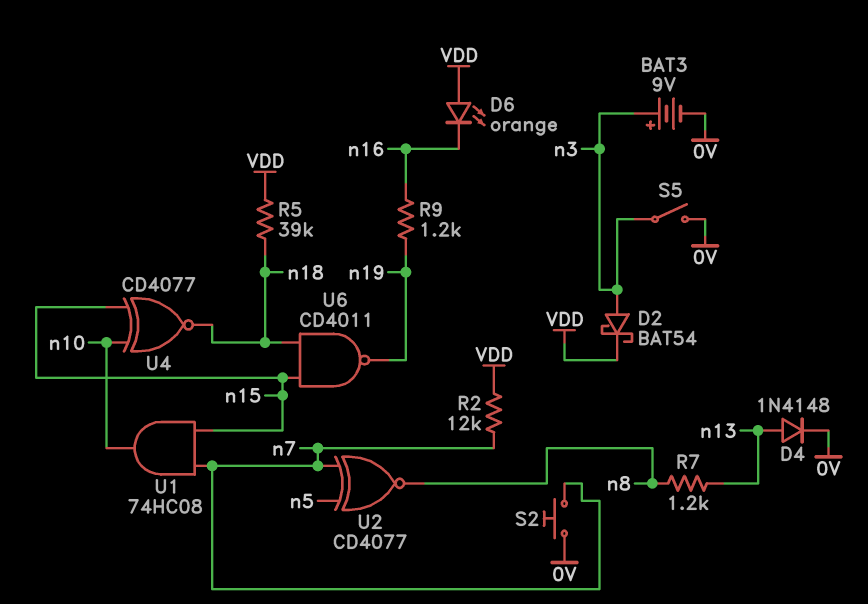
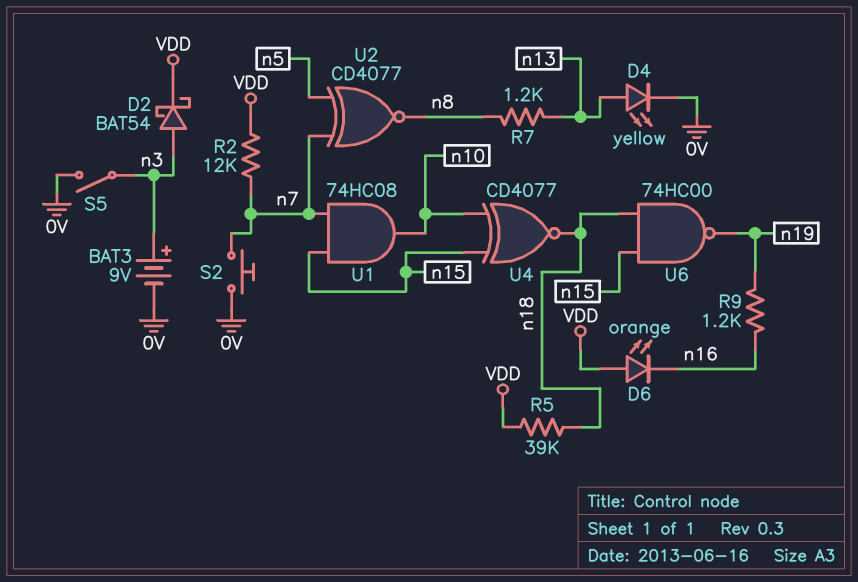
D4: diode 1N4148 (A n13, K 0V) -> LED yellow (A n13, K 0V)
U6: NAND CD4011 (in n15, in n18, out n19) -> NAND 74HC00 (in n15, in n18, out n19)

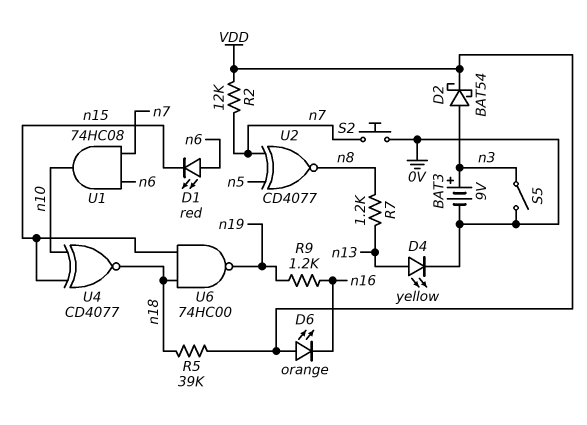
D1: none -> LED red (A n6, K n15)
U1: AND 74HC08 (in n7, in n15, out n10) -> AND 74HC08 (in n6, in n7, out n10)

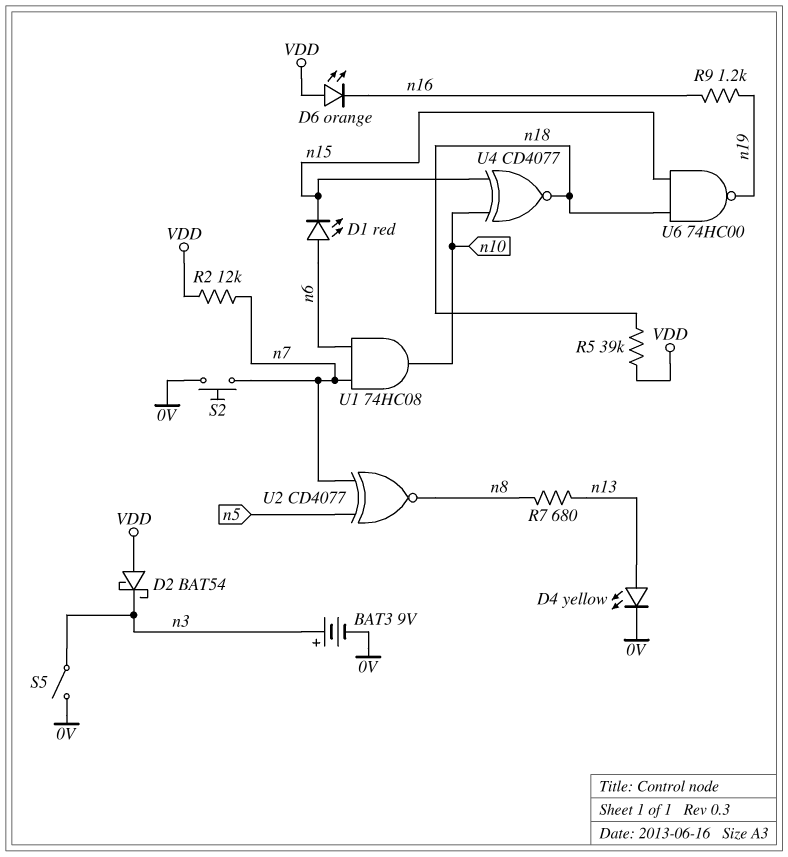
D2: schottky BAT54 (A n3, K VDD) -> schottky BAT54 (A VDD, K n3)
R7: 1.2k (n8, n13) -> 680 (n8, n13)

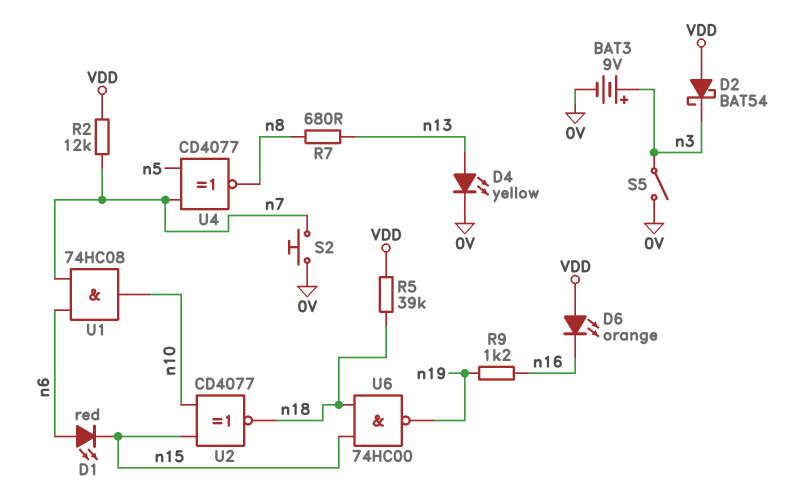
U2: XNOR CD4077 (in n5, in n7, out n8) -> XNOR CD4077 (in n10, in n15, out n18)
U4: XNOR CD4077 (in n10, in n15, out n18) -> XNOR CD4077 (in n5, in n7, out n8)

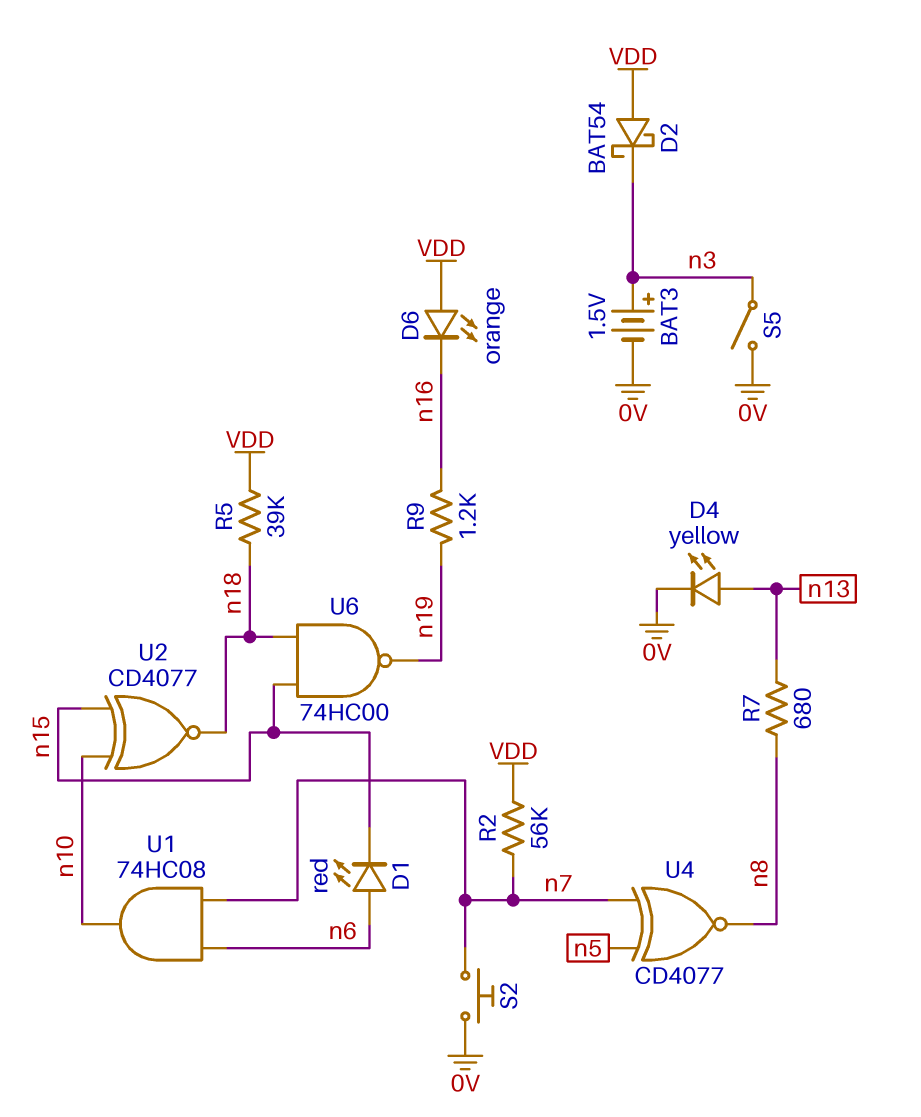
BAT3: 9V (plus n3, minus 0V) -> 1.5V (plus n3, minus 0V)
R2: 12k (VDD, n7) -> 56k (VDD, n7)

